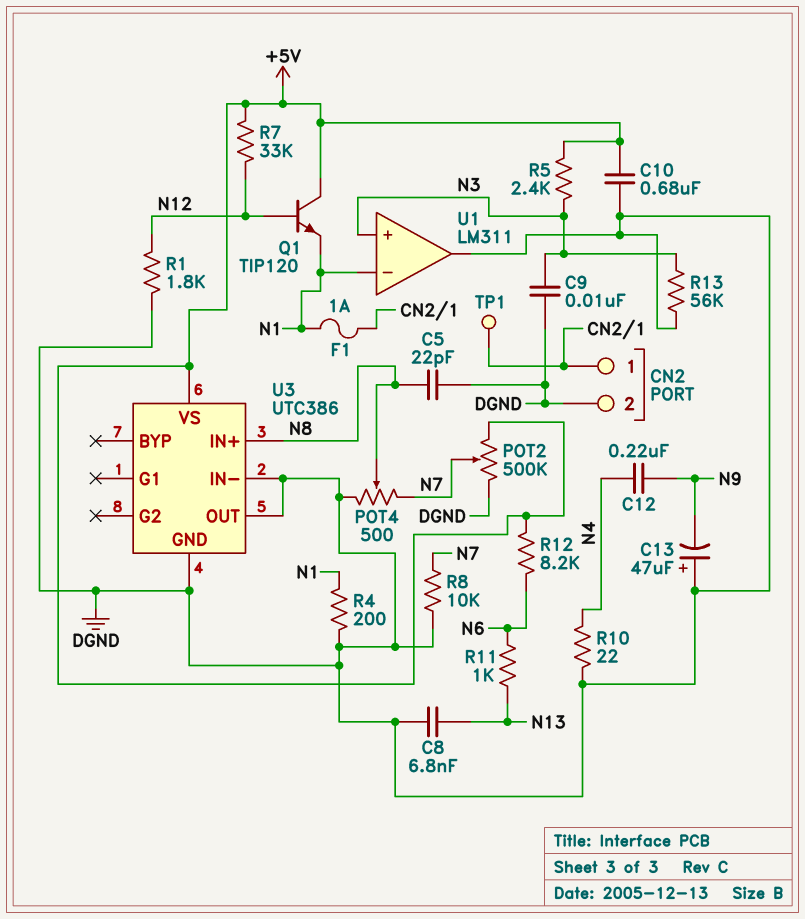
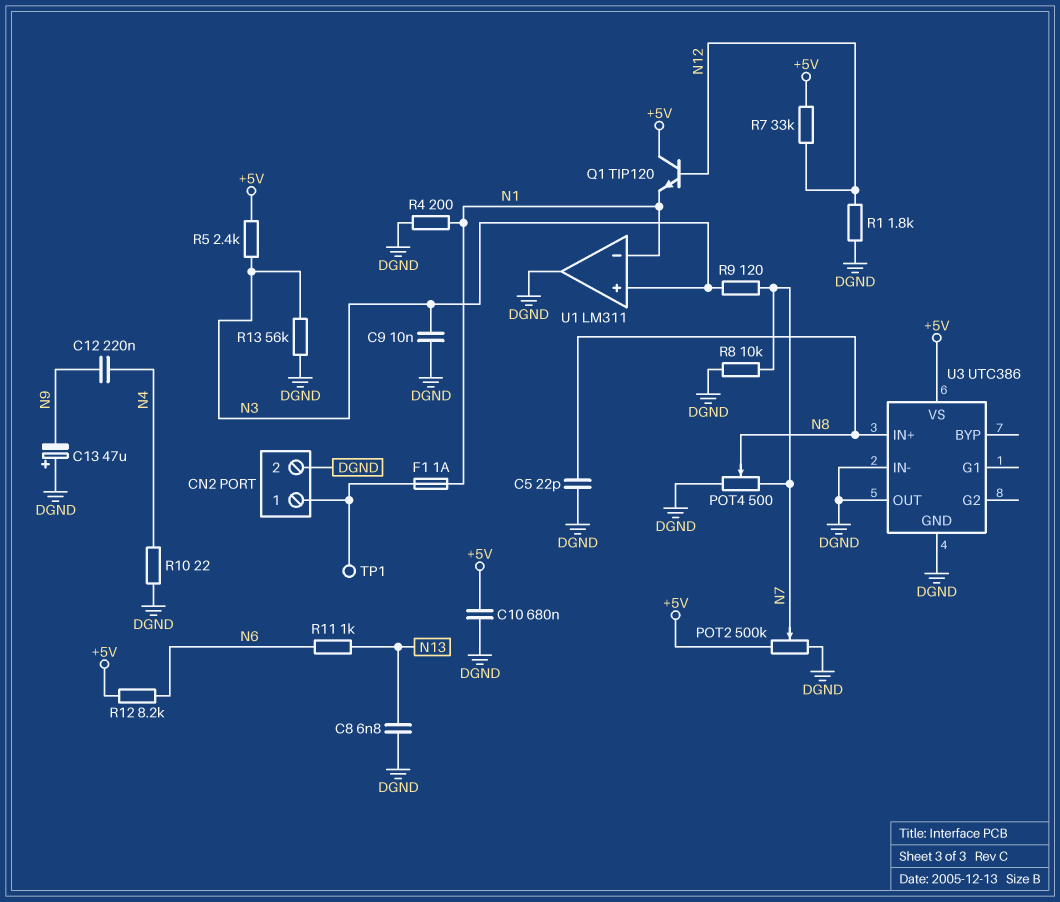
R9: none -> 120 (N3, N7)

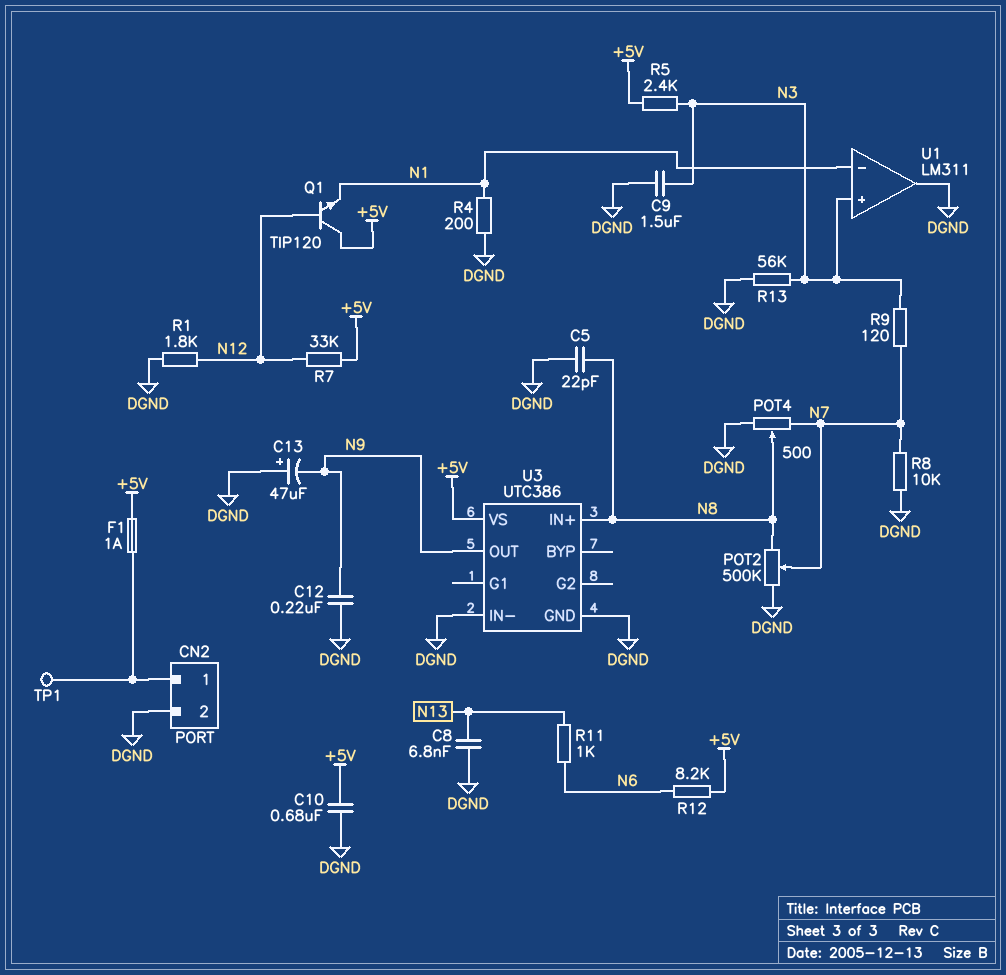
C9: 10nF (DGND, N3) -> 1.5uF (DGND, N3)
C12: 220nF (N4, N9) -> 220nF (DGND, N9)
F1: 1A (CN2/1, N1) -> 1A (+5V, CN2/1)
POT2: 500k (+5V, DGND, wiper N7) -> 500k (DGND, N8, wiper N7)
R10: 22 (DGND, N4) -> none
U3 pin OUT: DGND -> N9

